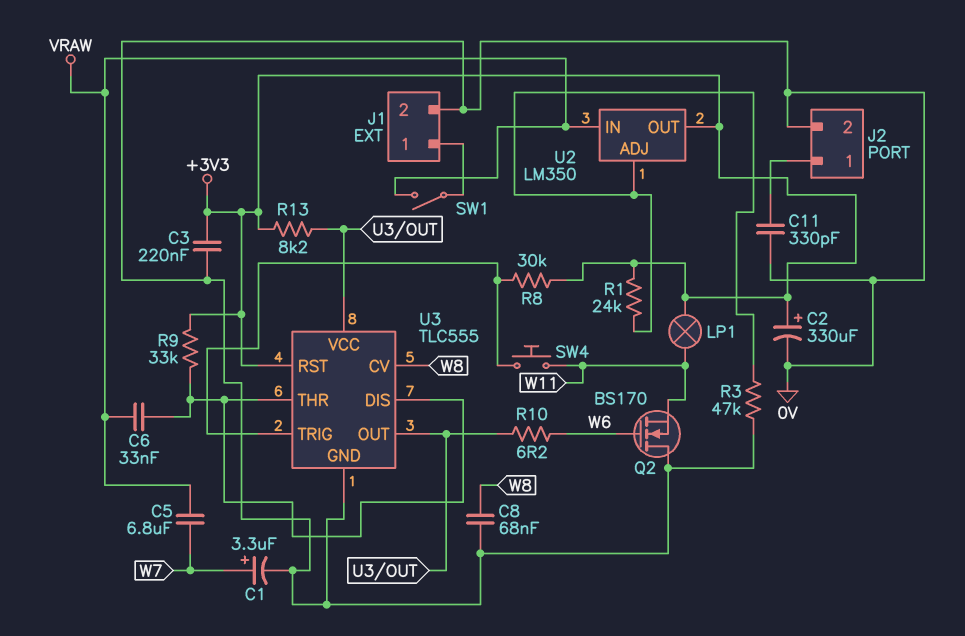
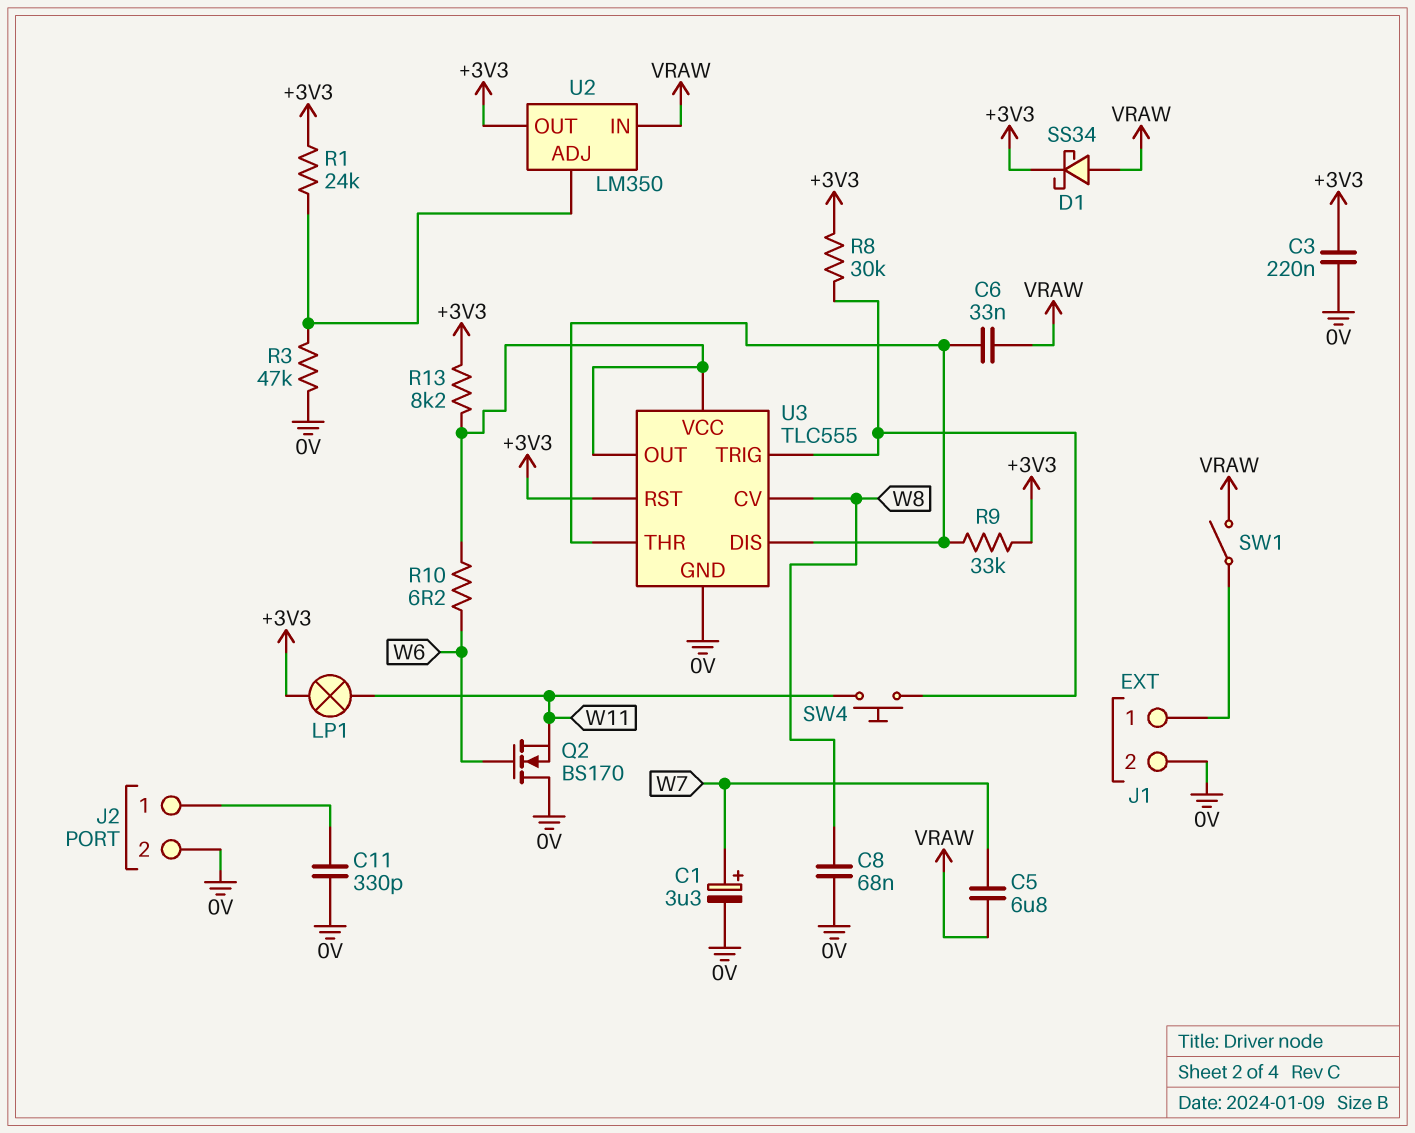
C2: 330uF (plus +3V3, minus 0V) -> none
D1: none -> schottky SS34 (A VRAW, K +3V3)

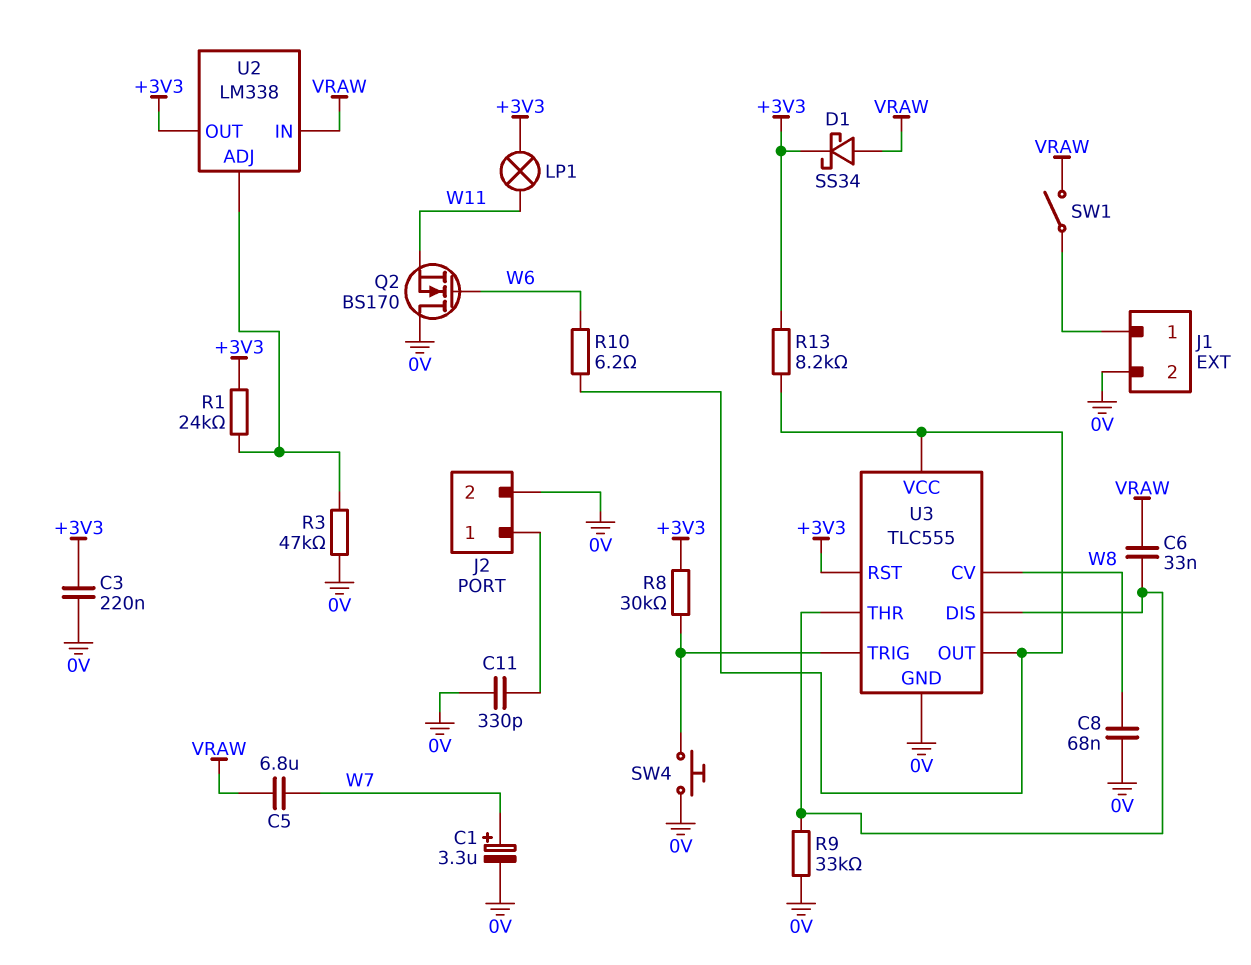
R9: 33k (+3V3, U3/DIS) -> 33k (0V, U3/DIS)
SW4: button (U3/TRIG, W11) -> button (0V, U3/TRIG)
U2: LM350 -> LM338

